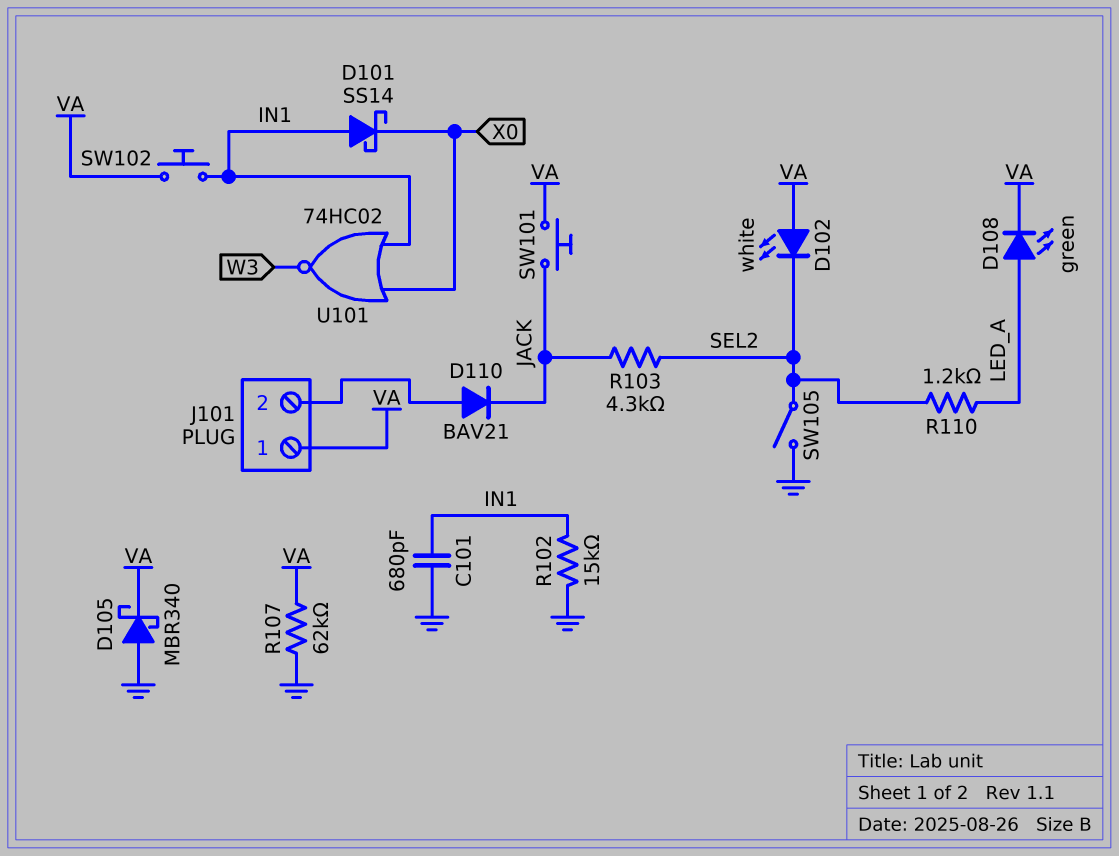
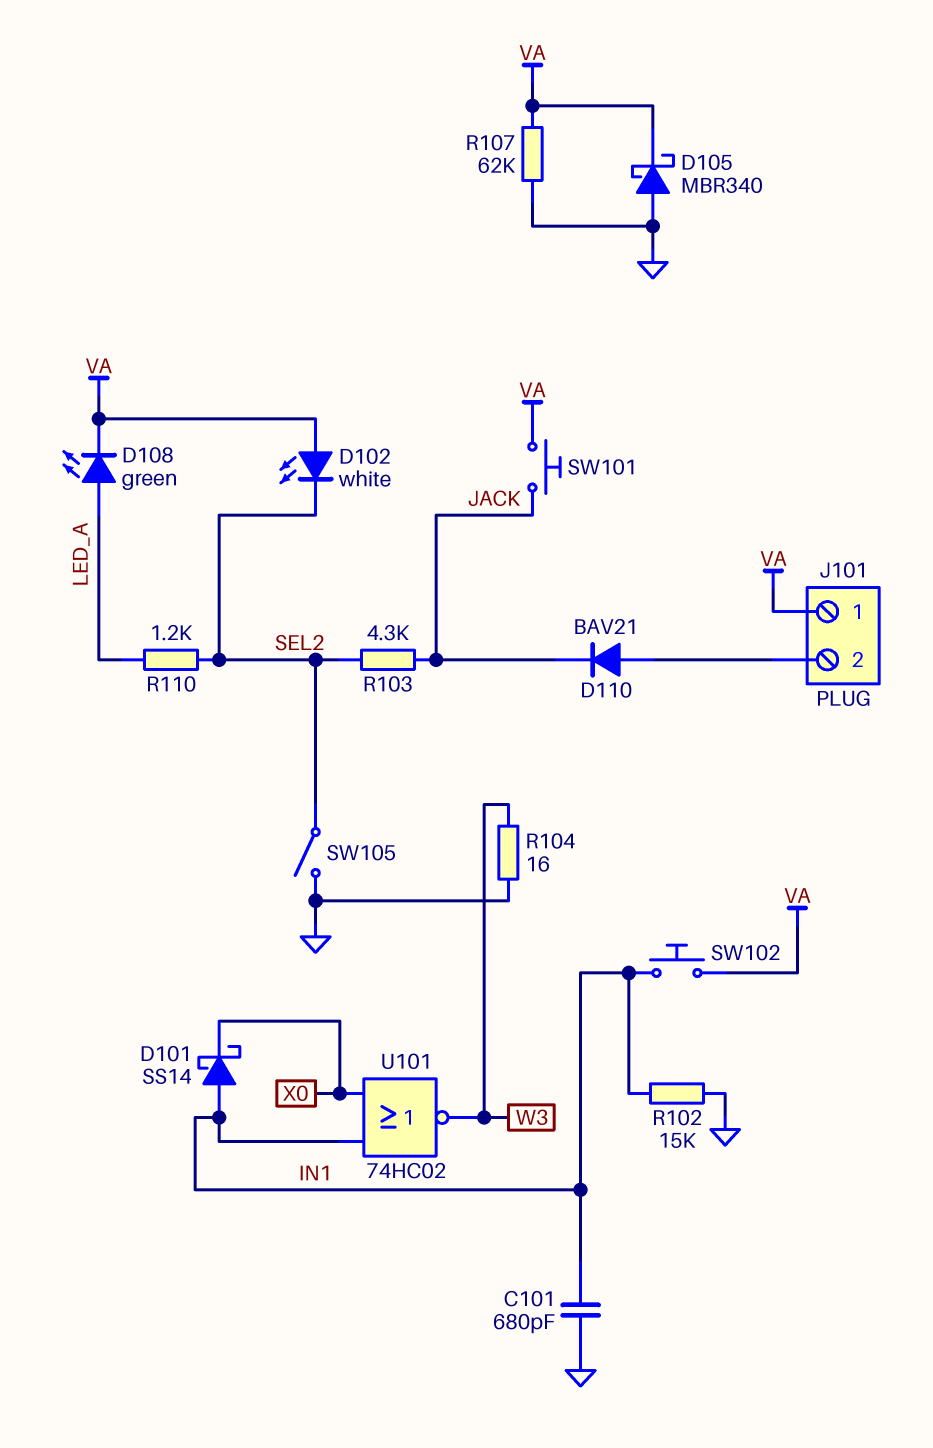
R104: none -> 16 (GND, W3)

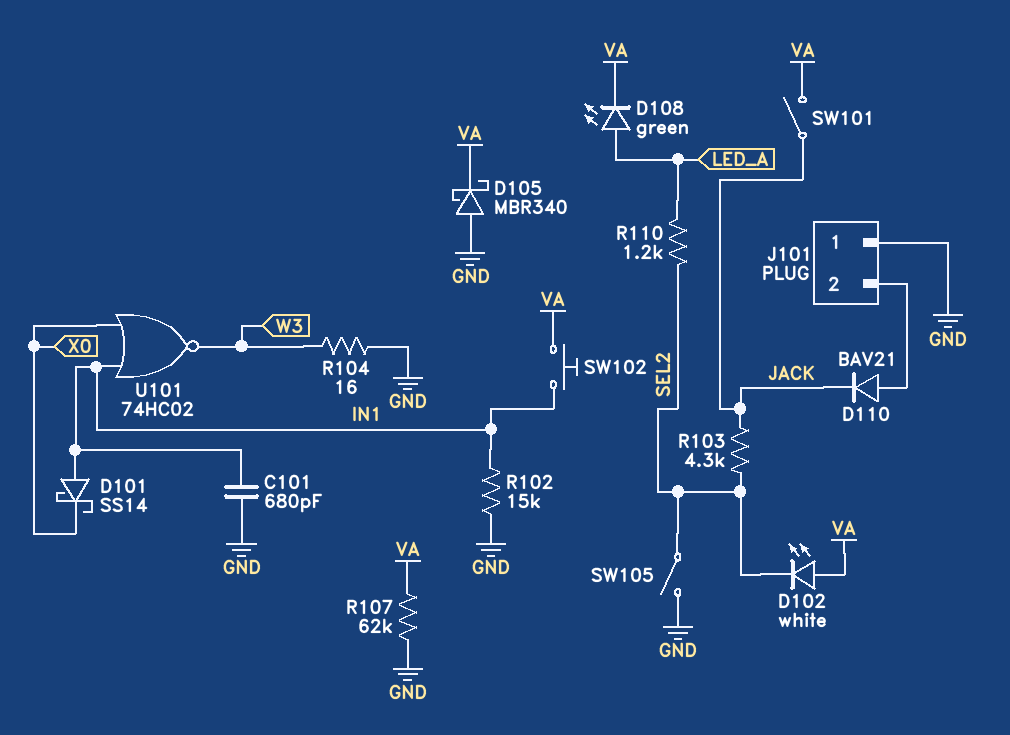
J101 pin 1: VA -> GND
SW101: button (JACK, VA) -> switch (JACK, VA)

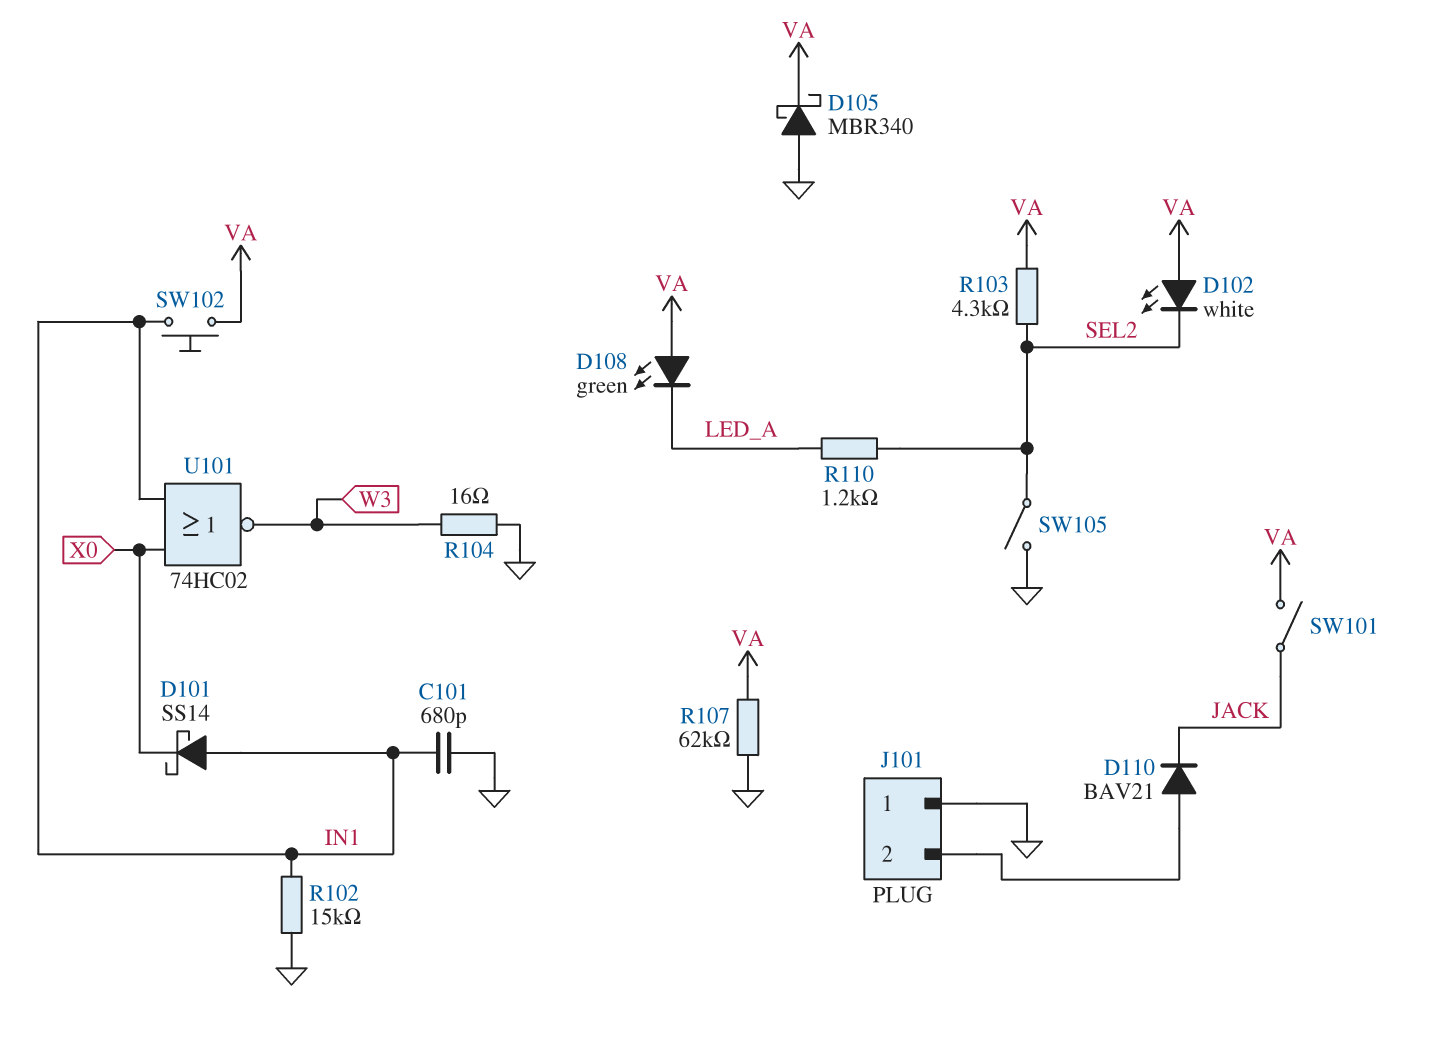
D108: LED green (A LED_A, K VA) -> LED green (A VA, K LED_A)
R103: 4.3k (JACK, SEL2) -> 4.3k (SEL2, VA)

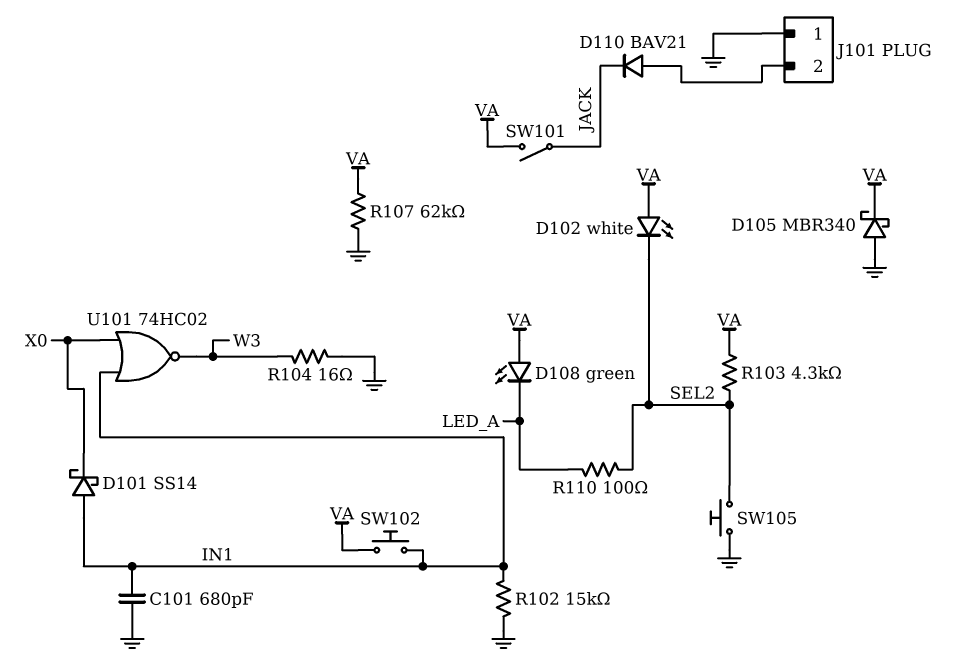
R110: 1.2k (LED_A, SEL2) -> 100 (LED_A, SEL2)
SW105: switch (GND, SEL2) -> button (GND, SEL2)

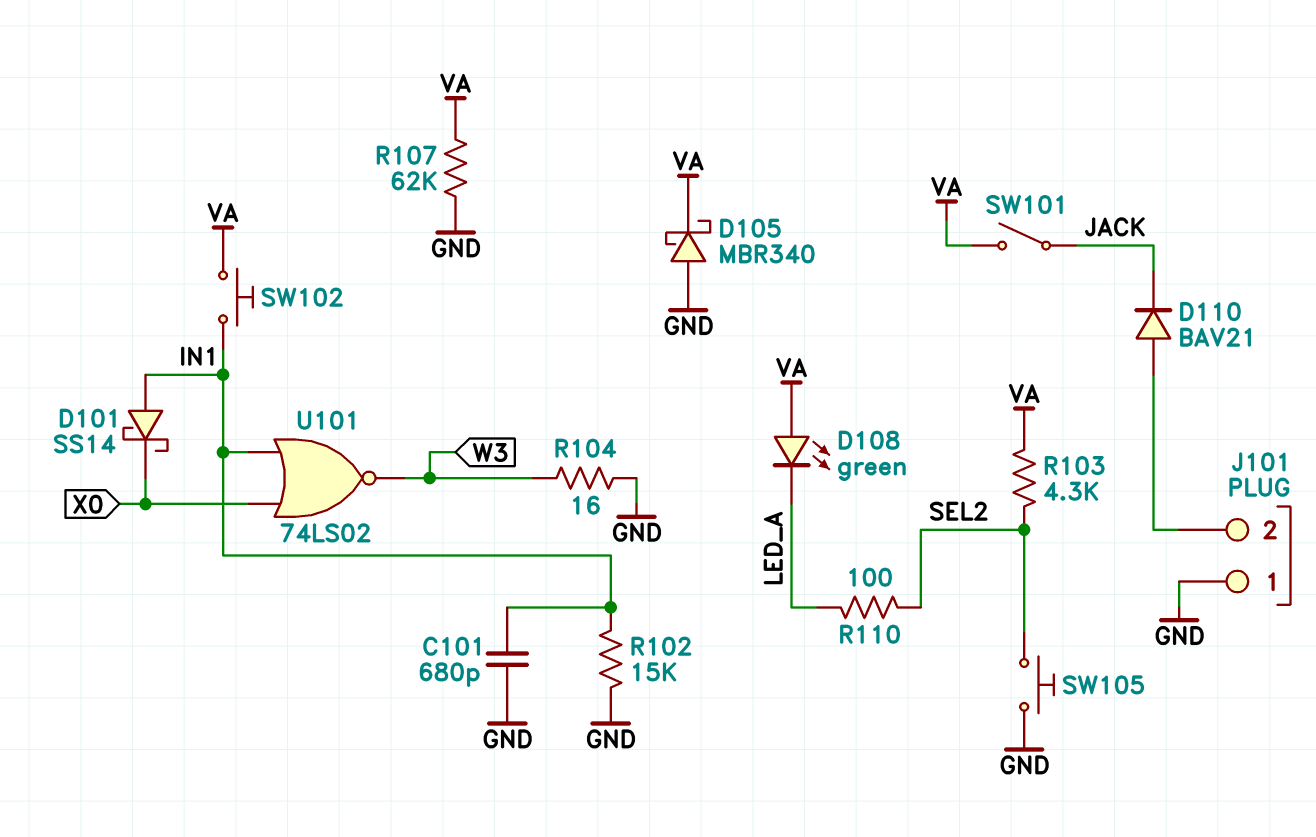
D102: LED white (A VA, K SEL2) -> none
U101: NOR 74HC02 (in IN1, in X0, out W3) -> NOR 74LS02 (in IN1, in X0, out W3)

